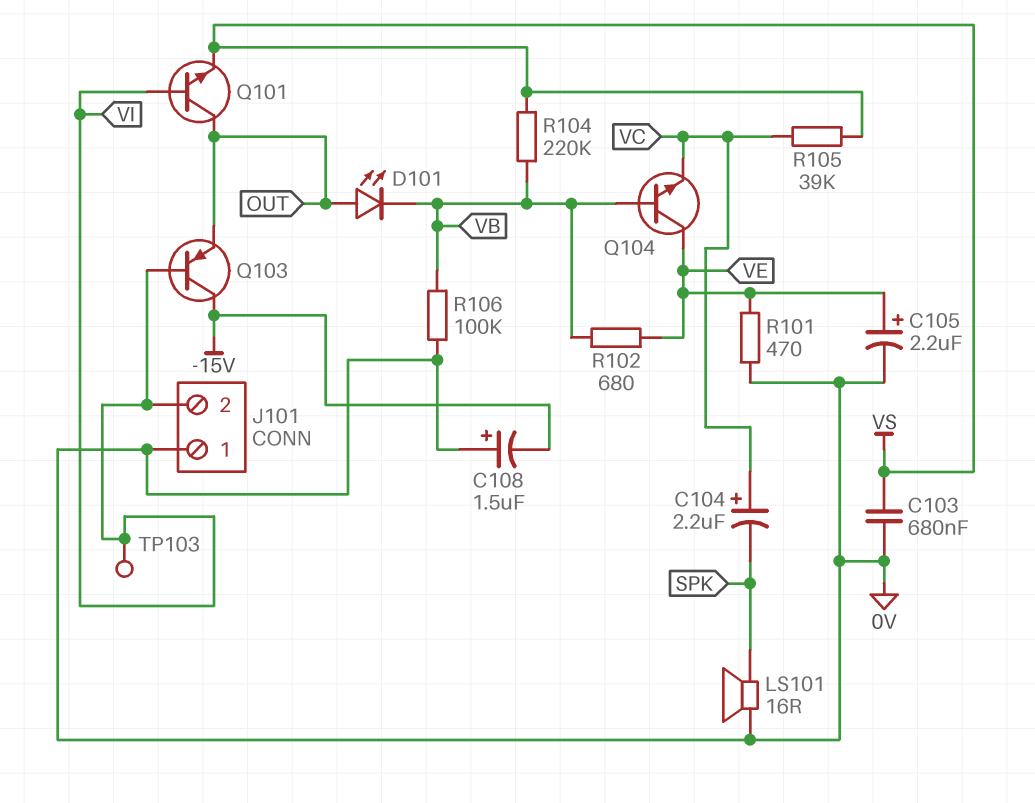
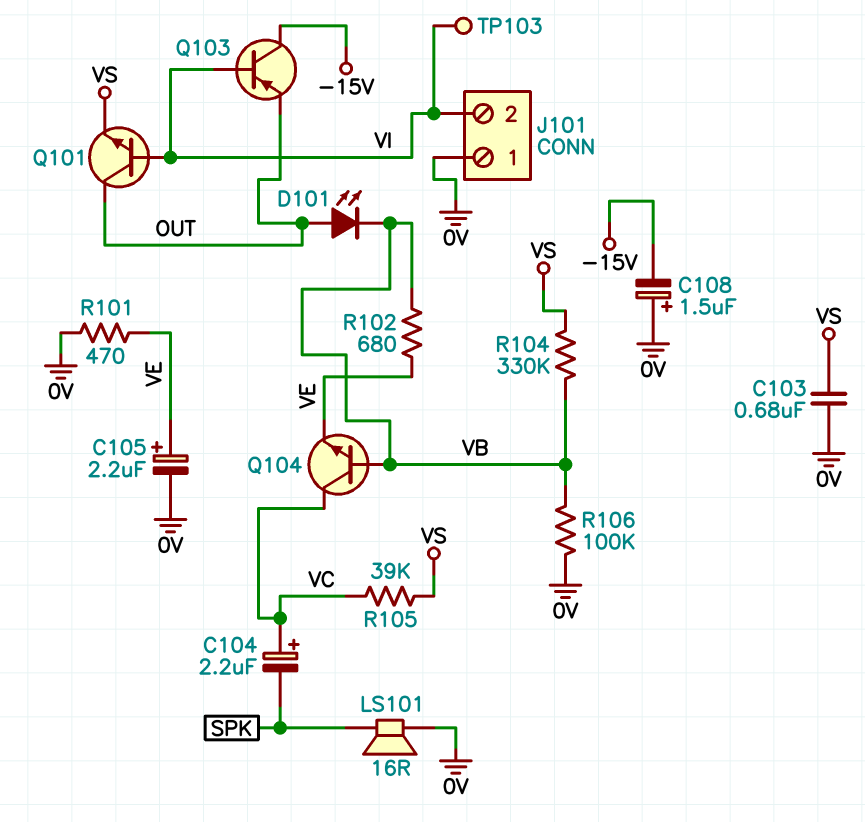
Q104: NPN (B VB, C VE, E VC) -> NPN (B VB, C VC, E VE)
R104: 220k (VB, VS) -> 330k (VB, VS)

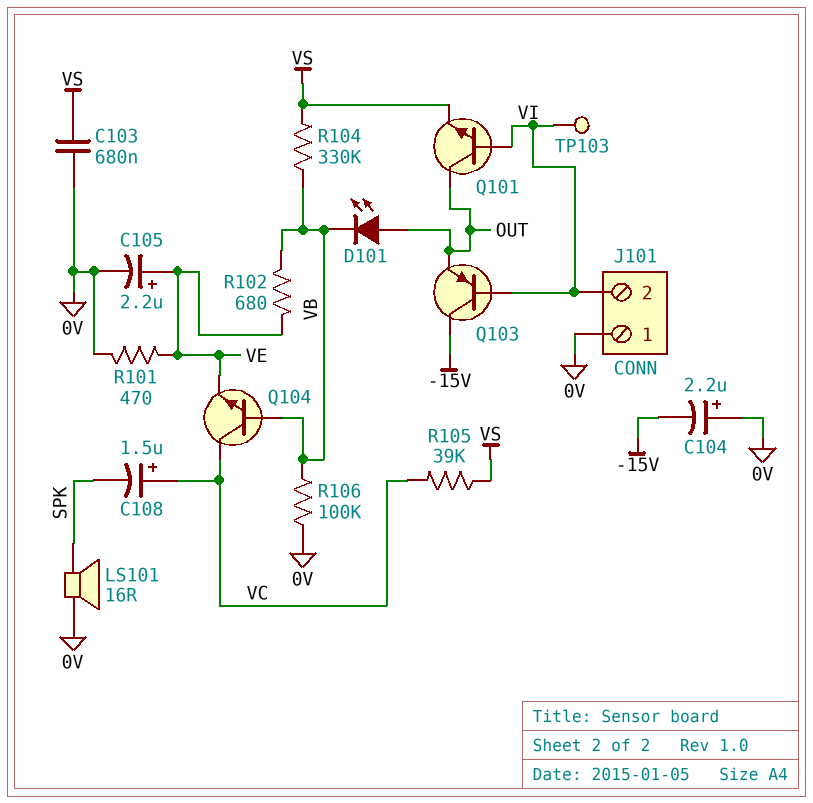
C104: 2.2uF (plus VC, minus SPK) -> 2.2uF (plus 0V, minus -15V)
C108: 1.5uF (plus 0V, minus -15V) -> 1.5uF (plus VC, minus SPK)

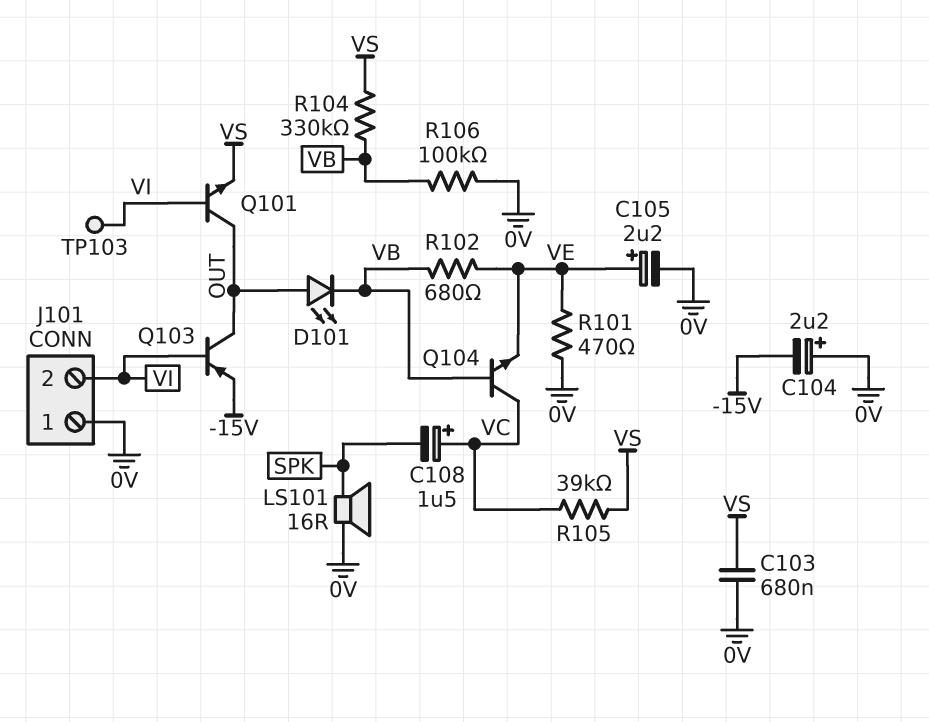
Q103: PNP (B VI, C -15V, E OUT) -> PNP (B VI, C OUT, E -15V)

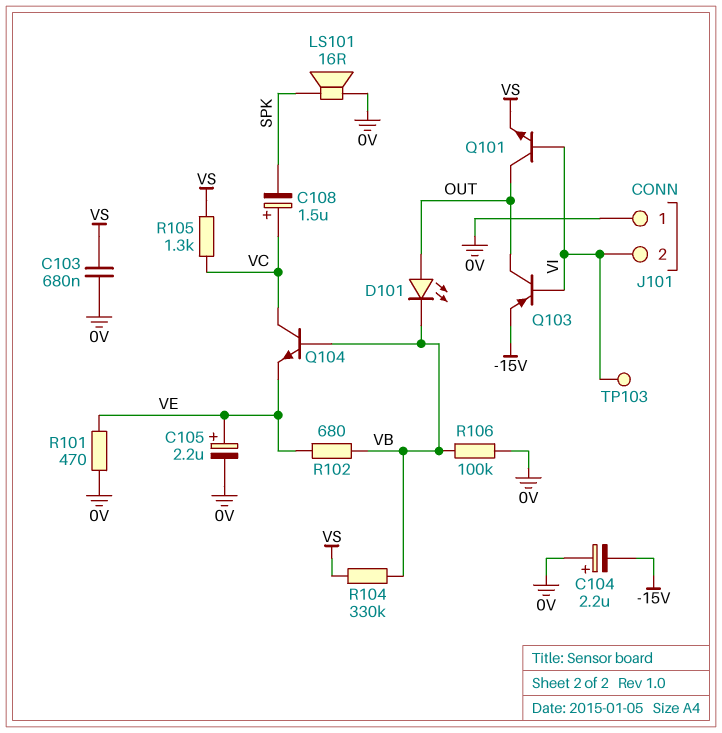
R105: 39k (VC, VS) -> 1.3k (VC, VS)

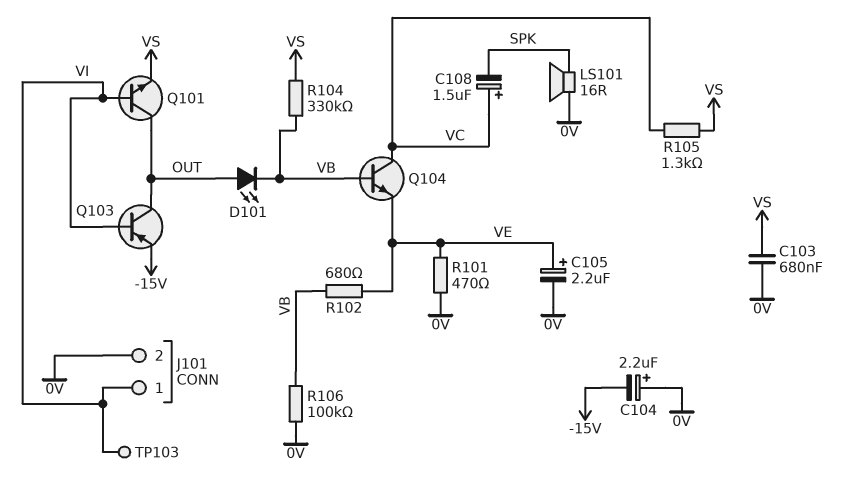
J101 pin 1: 0V -> VI
J101 pin 2: VI -> 0V

